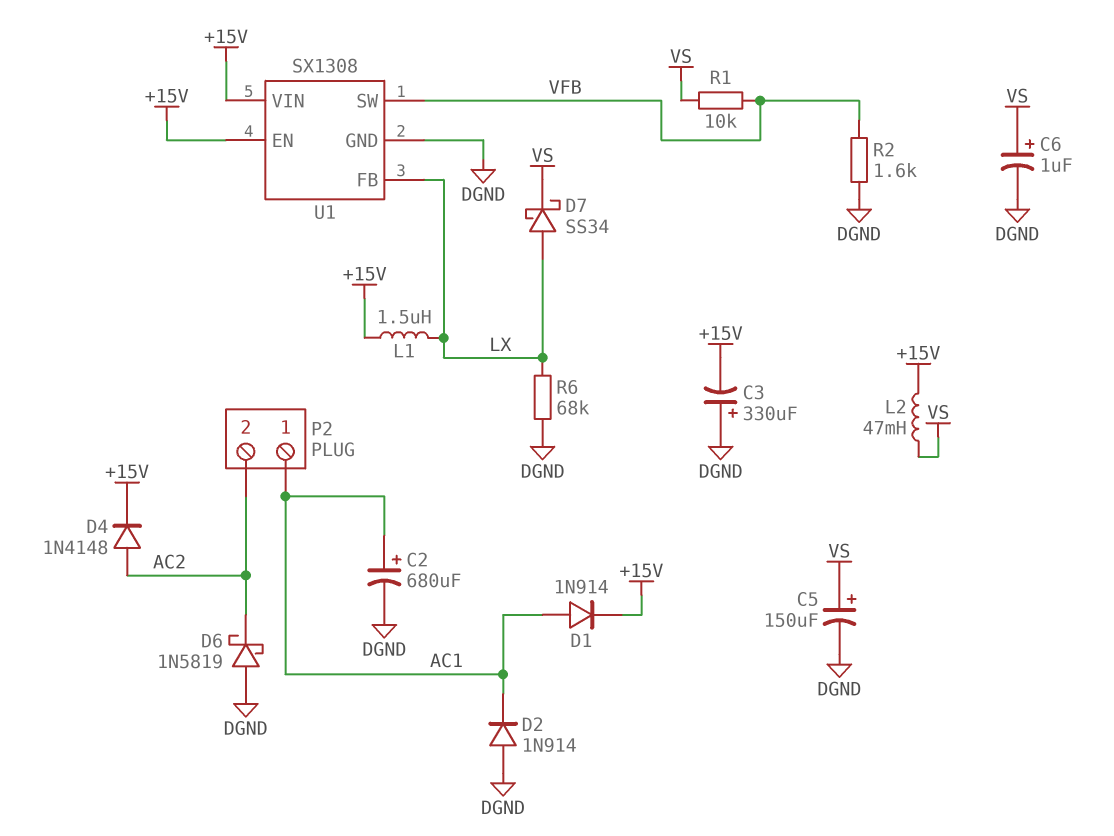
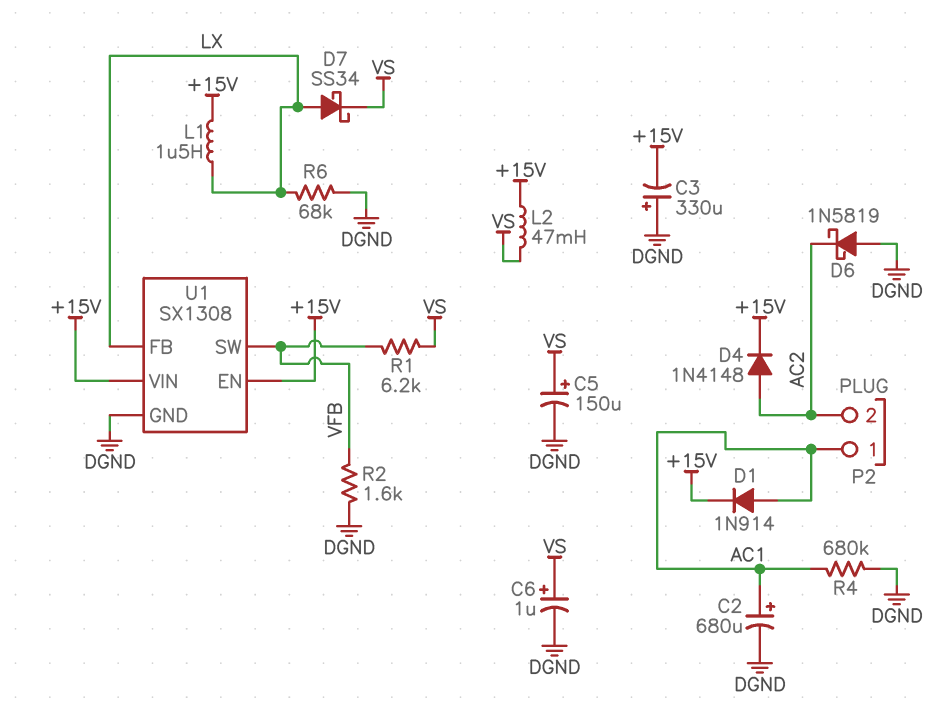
D2: diode 1N914 (A DGND, K AC1) -> none
R1: 10k (VFB, VS) -> 6.2k (VFB, VS)
R4: none -> 680k (AC1, DGND)

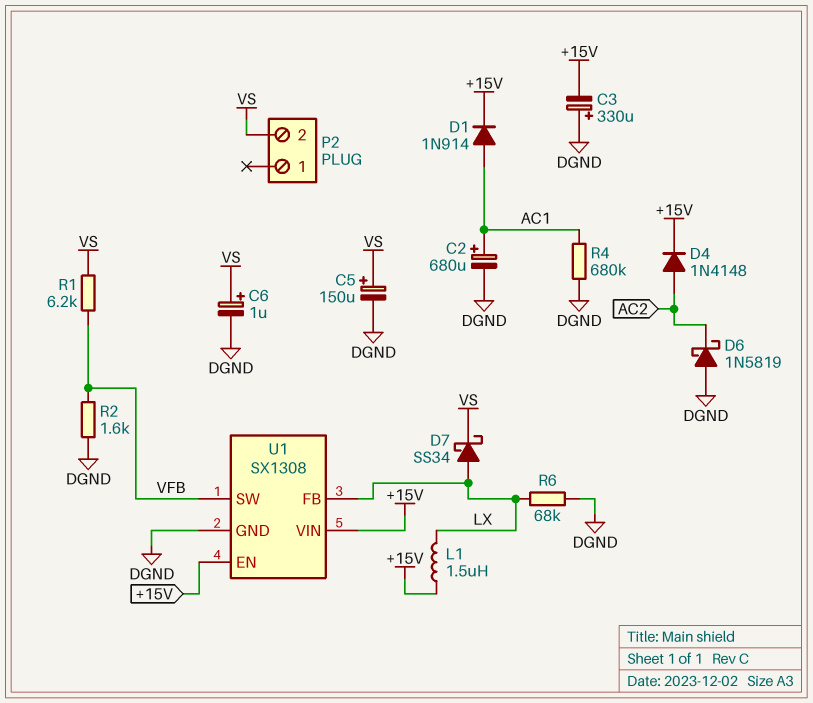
L2: 47mH (+15V, VS) -> none
P2 pin 1: AC1 -> none
P2 pin 2: AC2 -> VS

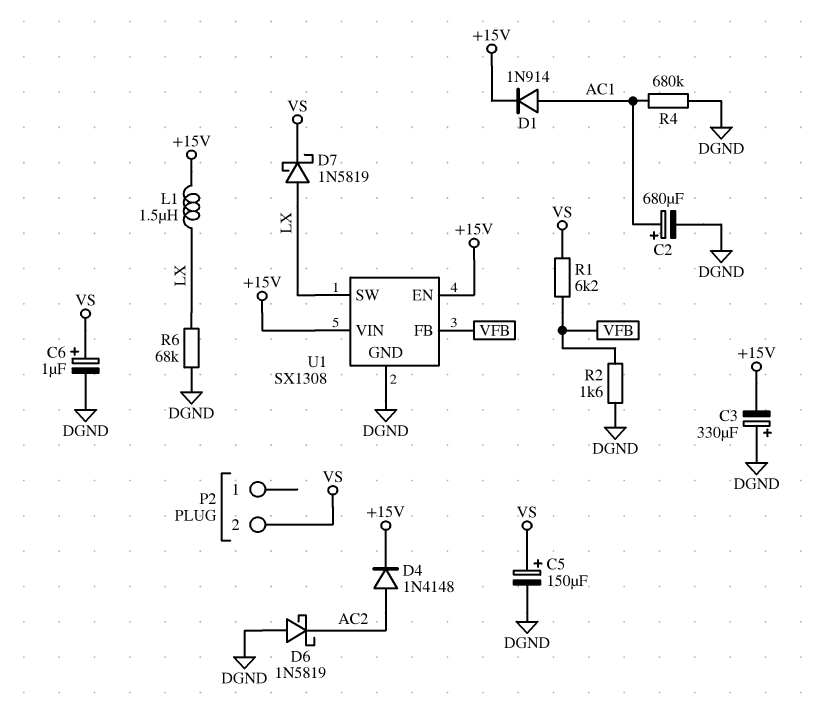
D7: schottky SS34 (A LX, K VS) -> schottky 1N5819 (A LX, K VS)
U1 pin FB: LX -> VFB
U1 pin SW: VFB -> LX

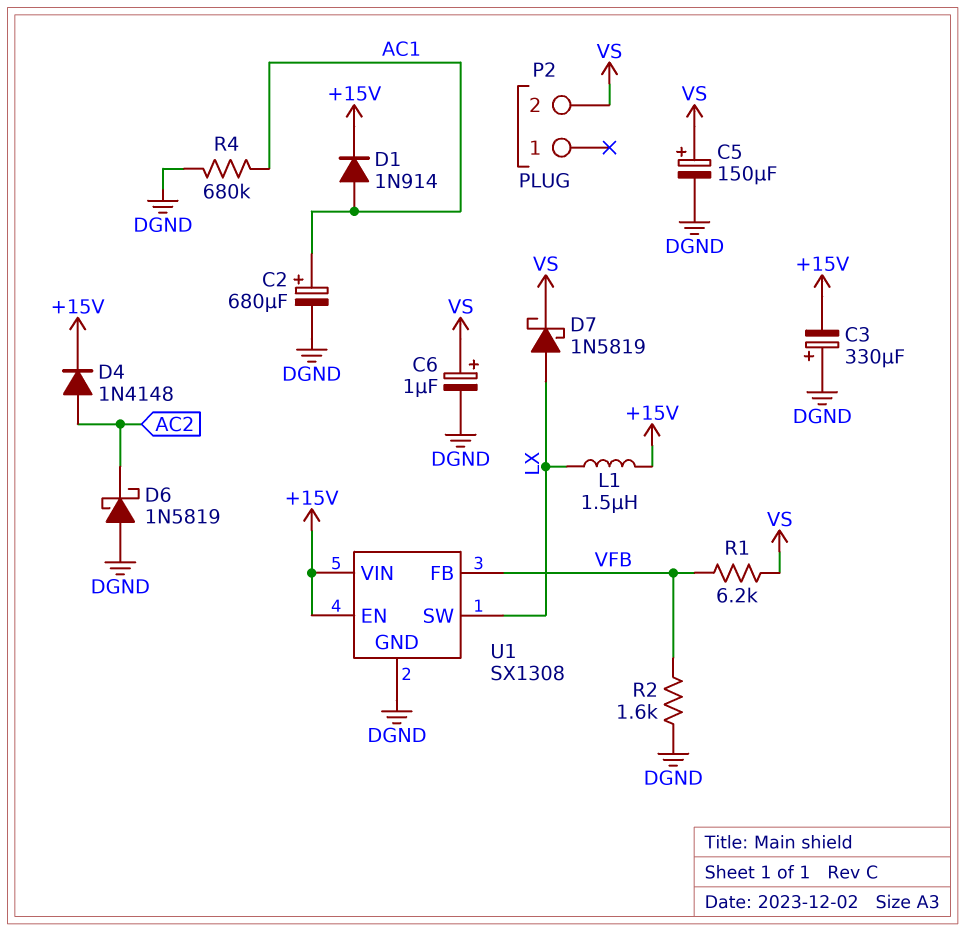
R6: 68k (DGND, LX) -> none

